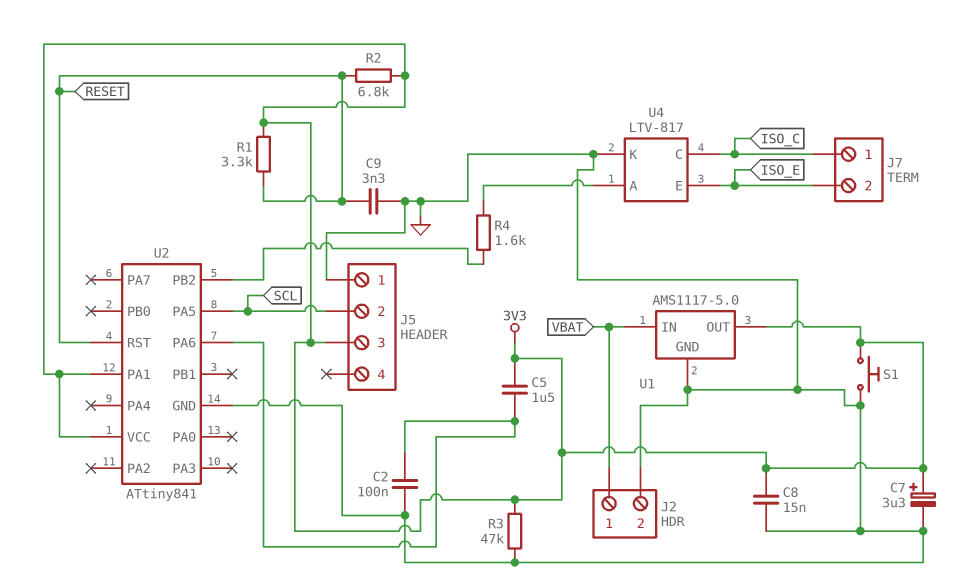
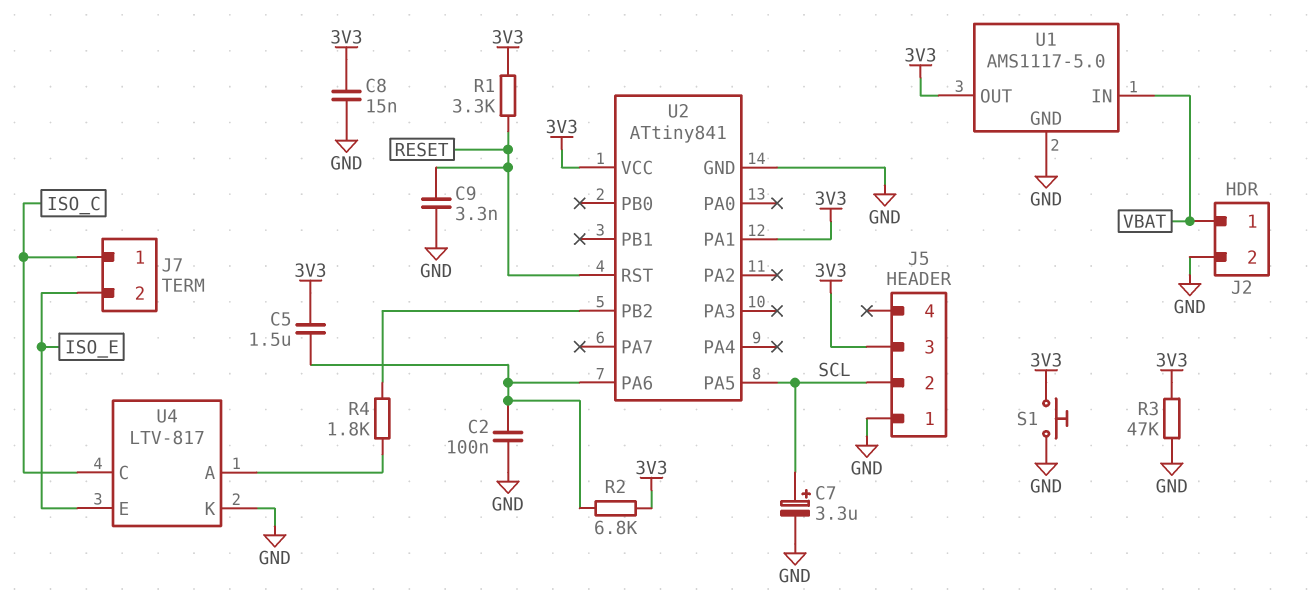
C7: 3.3uF (plus 3V3, minus GND) -> 3.3uF (plus SCL, minus GND)
R2: 6.8k (3V3, RESET) -> 6.8k (3V3, U2/PA6)
R4: 1.6k (U2/PB2, U4/A) -> 1.8k (U2/PB2, U4/A)

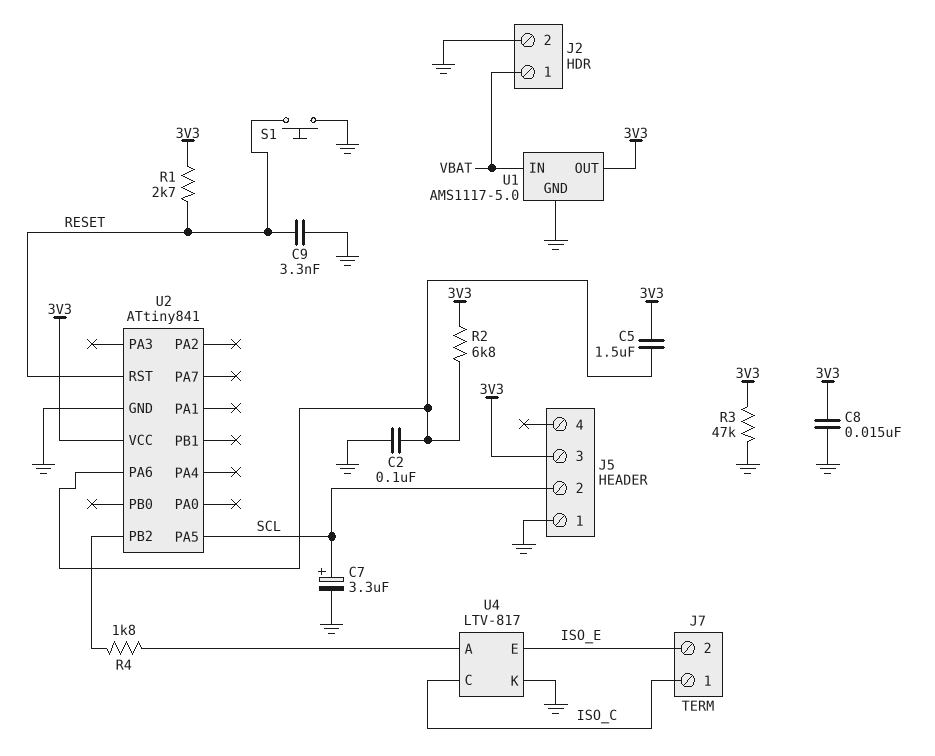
R1: 3.3k (3V3, RESET) -> 2.7k (3V3, RESET)
S1: button (3V3, GND) -> button (GND, RESET)
U2 pin PA1: 3V3 -> none

